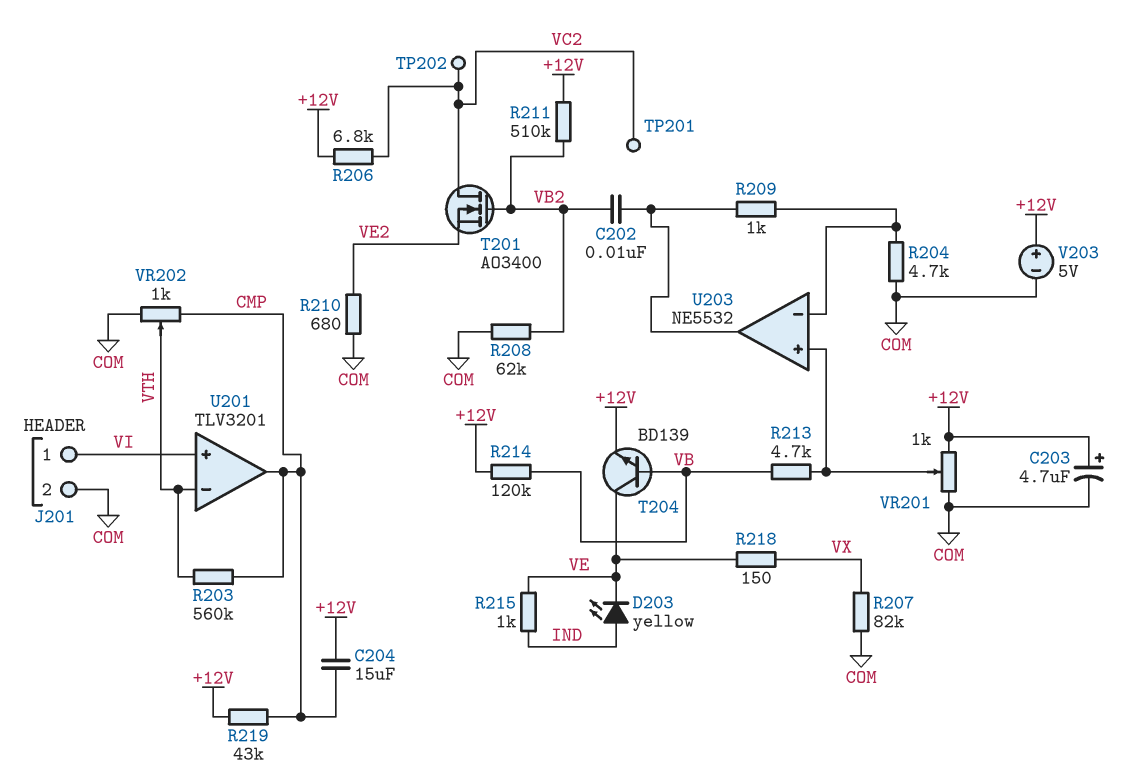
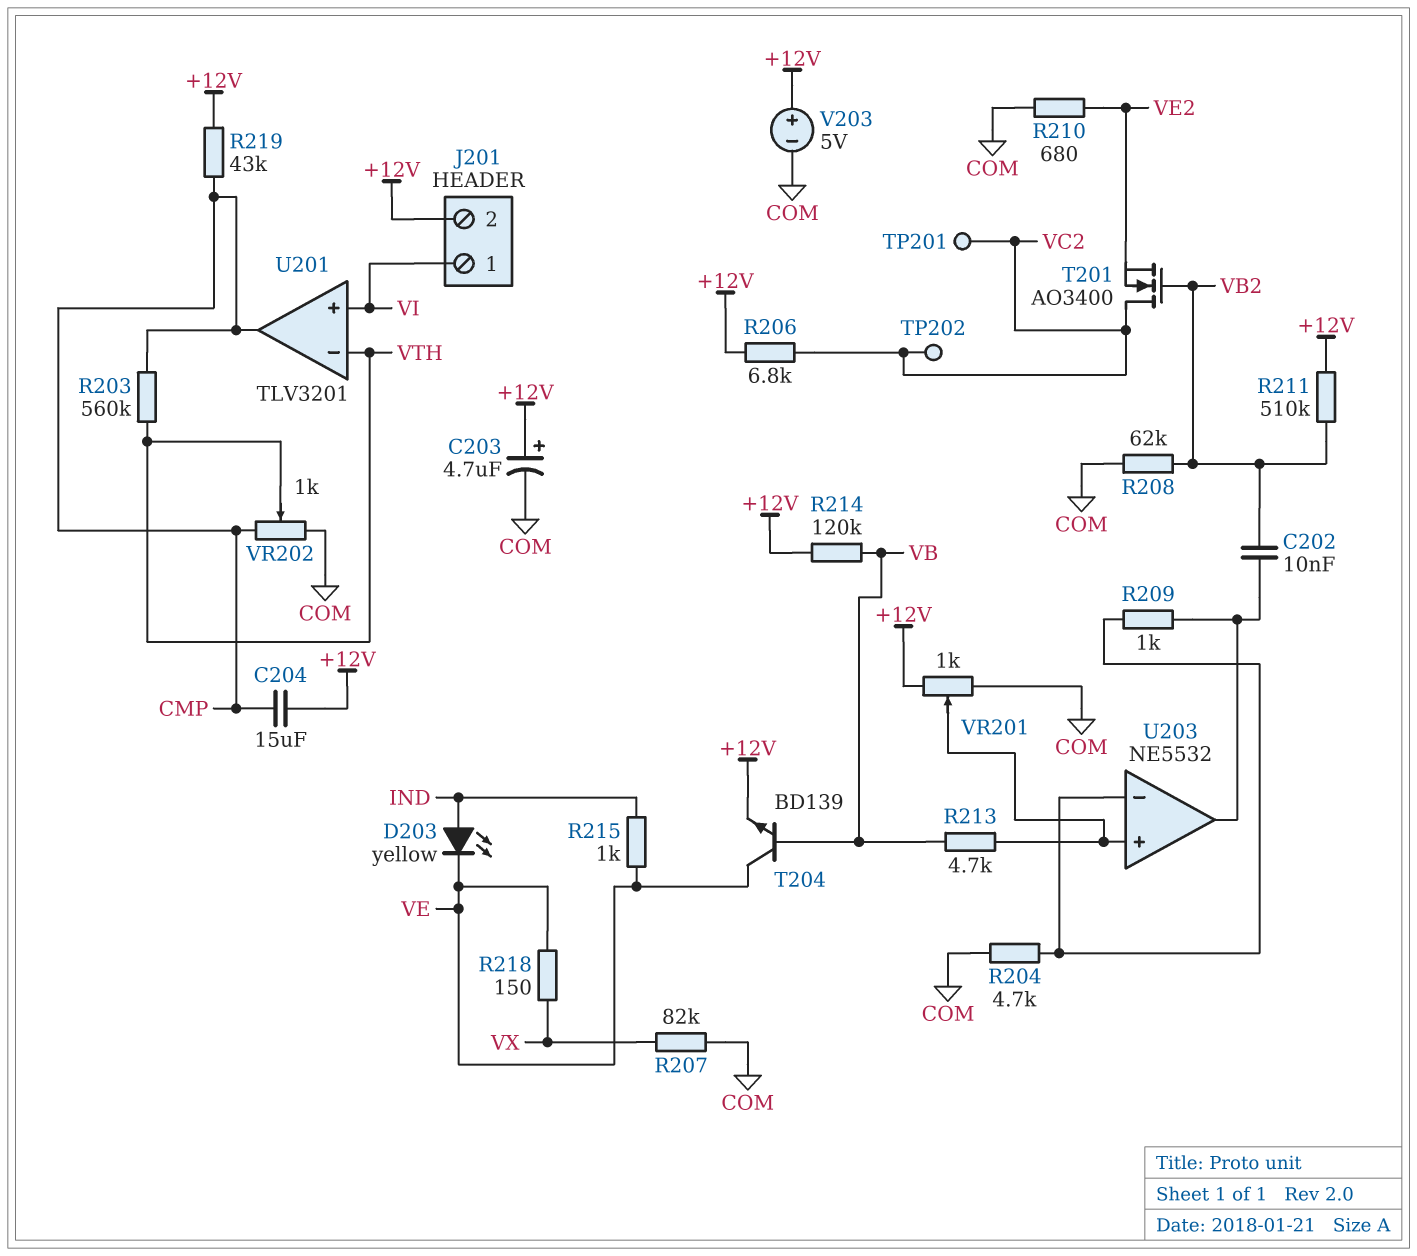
J201 pin 2: COM -> +12V

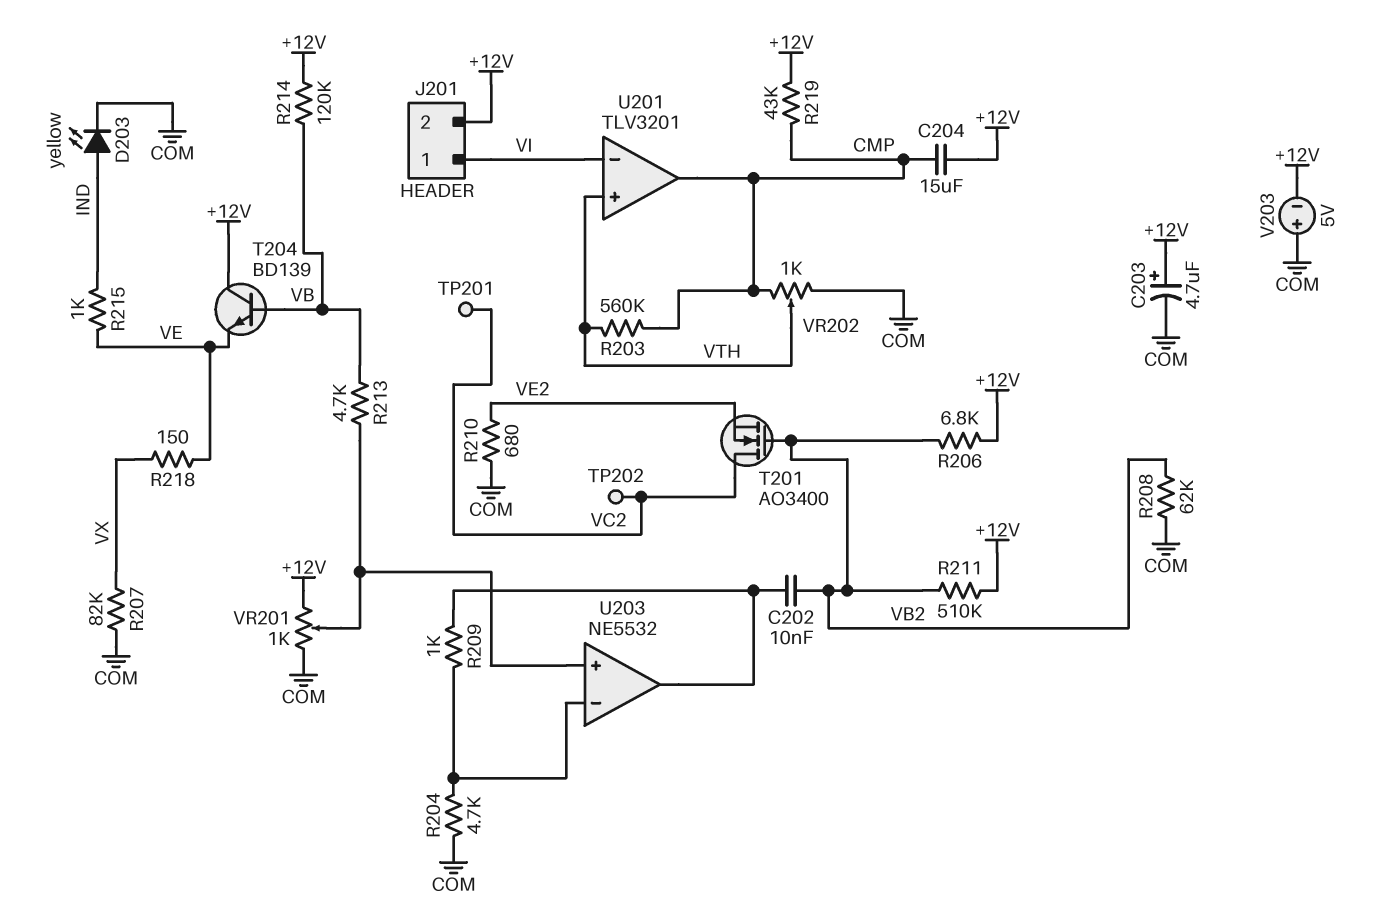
D203: LED yellow (A IND, K VE) -> LED yellow (A IND, K COM)
R206: 6.8k (+12V, VC2) -> 6.8k (+12V, VB2)
T204: NPN BD139 (B VB, C VE, E +12V) -> NPN BD139 (B VB, C +12V, E VE)
U201 pin in+: VI -> VTH
U201 pin in-: VTH -> VI
V203: 5V (plus +12V, minus COM) -> 5V (plus COM, minus +12V)

